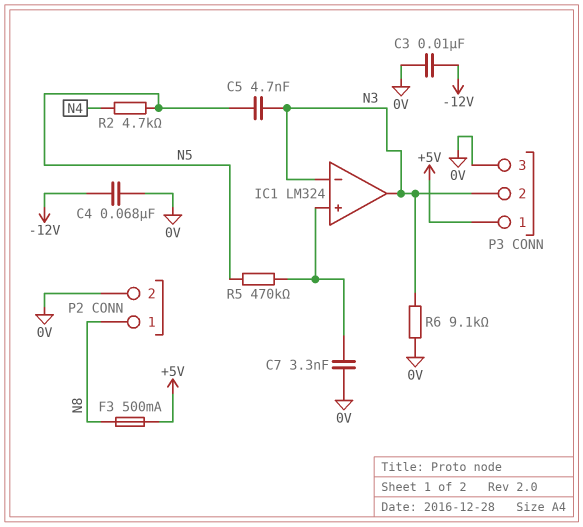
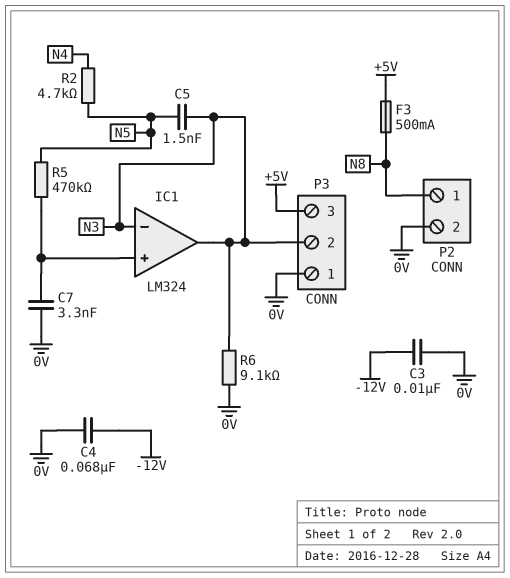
C5: 4.7nF (N3, N5) -> 1.5nF (N3, N5)
P3 pin 1: +5V -> 0V
P3 pin 3: 0V -> +5V

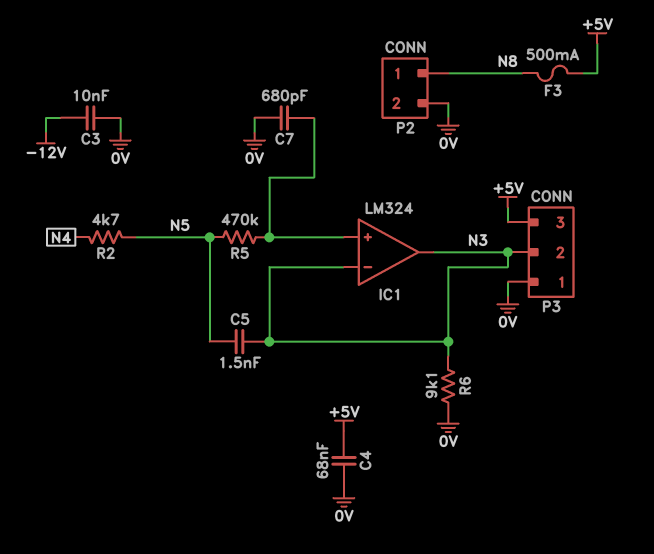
C4: 68nF (-12V, 0V) -> 68nF (+5V, 0V)
C7: 3.3nF (0V, IC1/in+) -> 680pF (0V, IC1/in+)

